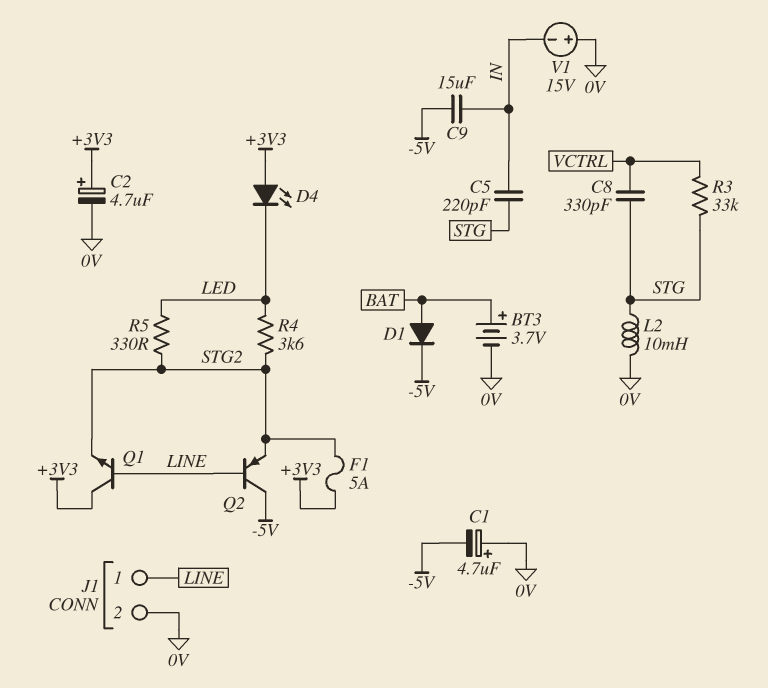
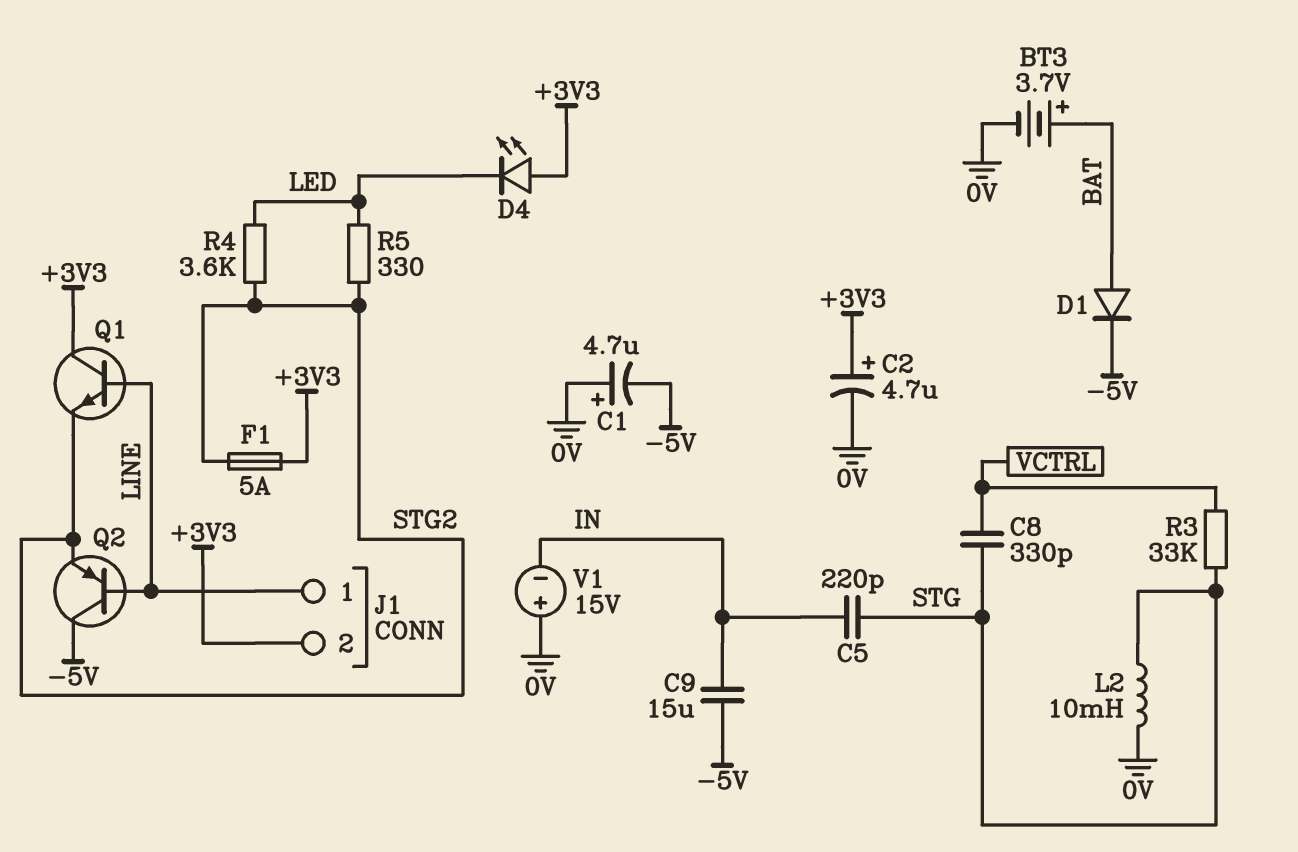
J1 pin 2: 0V -> +3V3

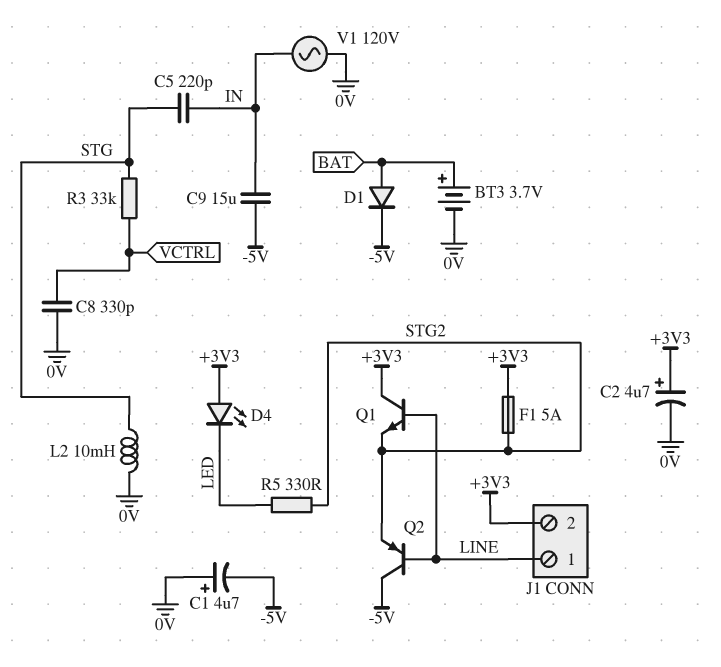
C8: 330pF (STG, VCTRL) -> 330pF (0V, VCTRL)
R4: 3.6k (LED, STG2) -> none
V1: 15V (plus 0V, minus IN) -> AC 120V (0V, IN)

